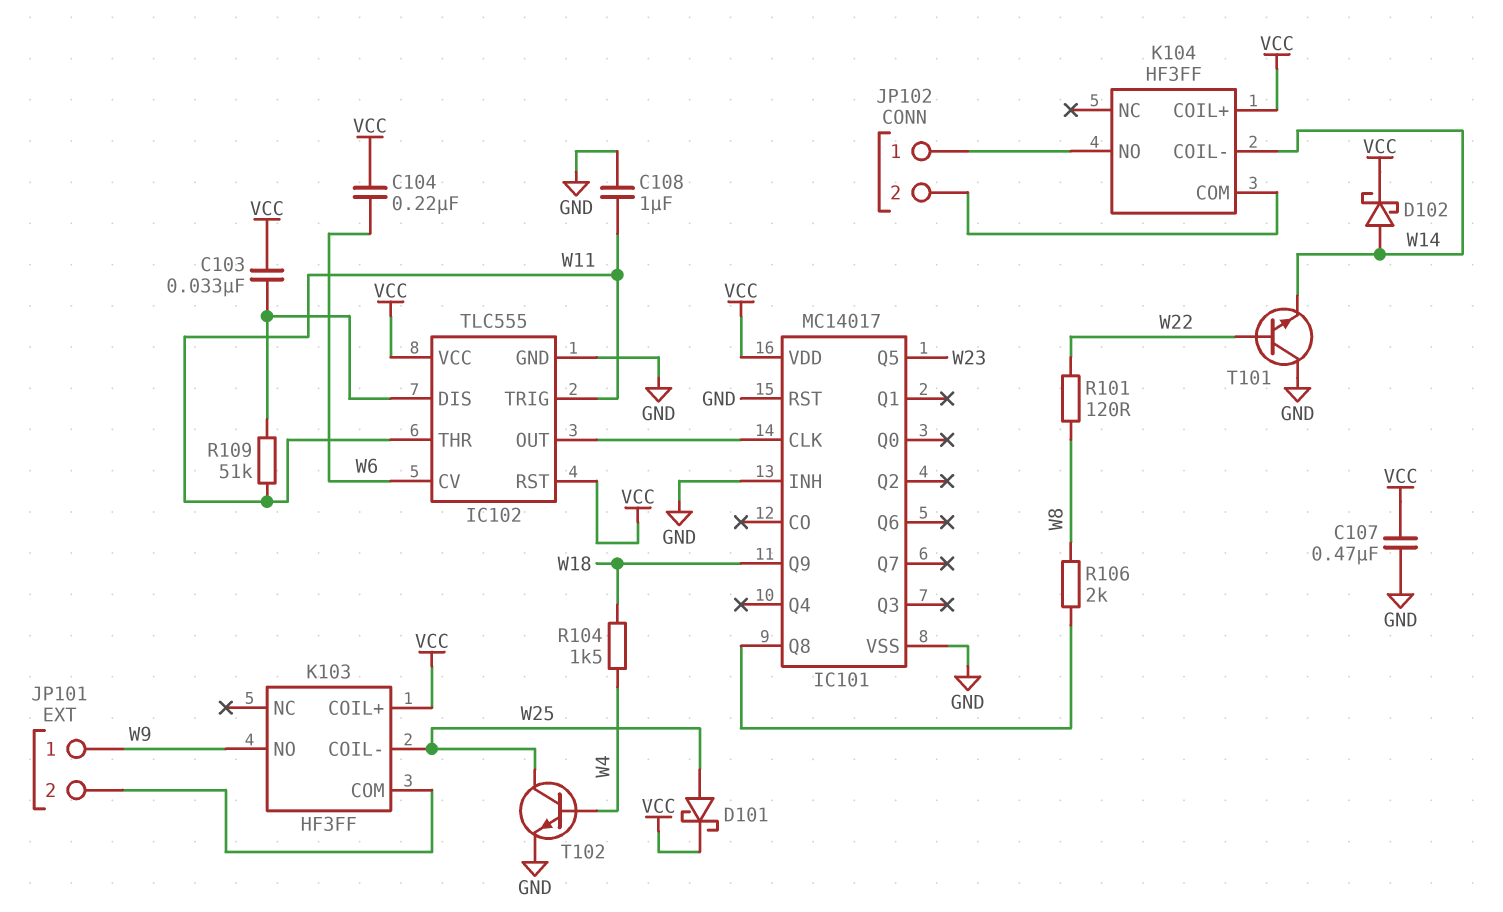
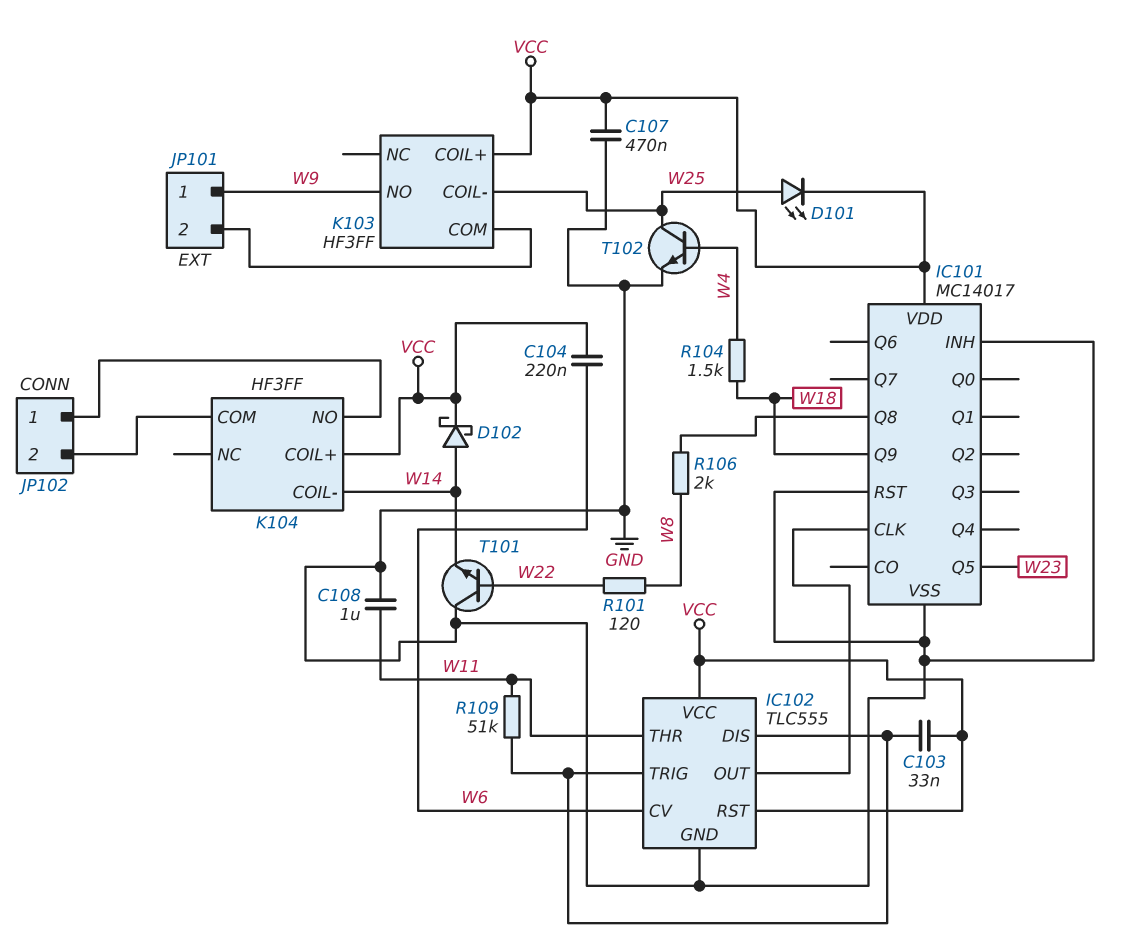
D101: schottky (A W25, K VCC) -> LED (A W25, K VCC)
IC102 pin TRIG: W11 -> IC102/DIS

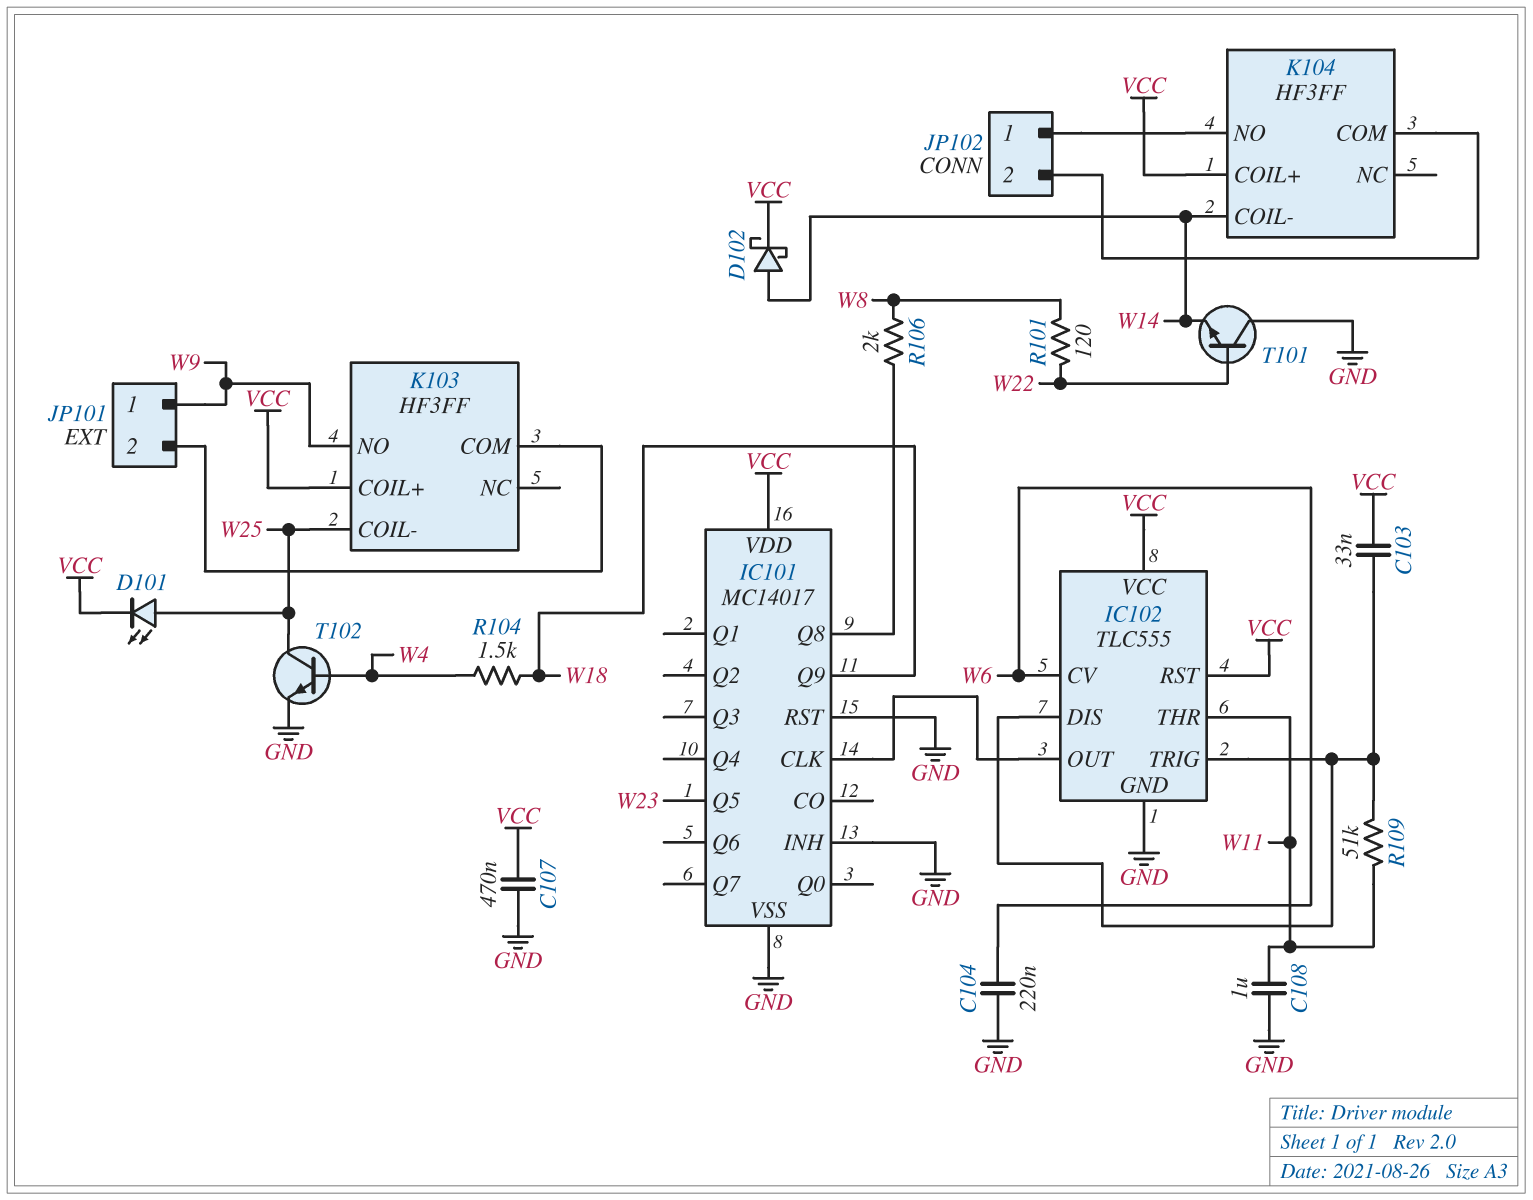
C104: 220nF (VCC, W6) -> 220nF (GND, W6)

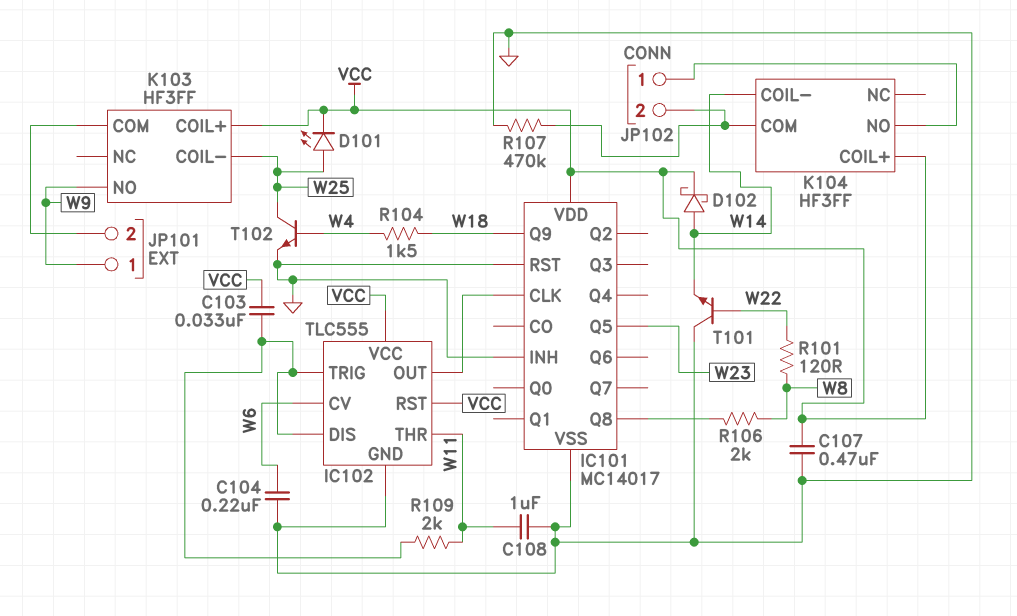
R107: none -> 470k (GND, JP102/2)
R109: 51k (IC102/DIS, W11) -> 2k (IC102/DIS, W11)

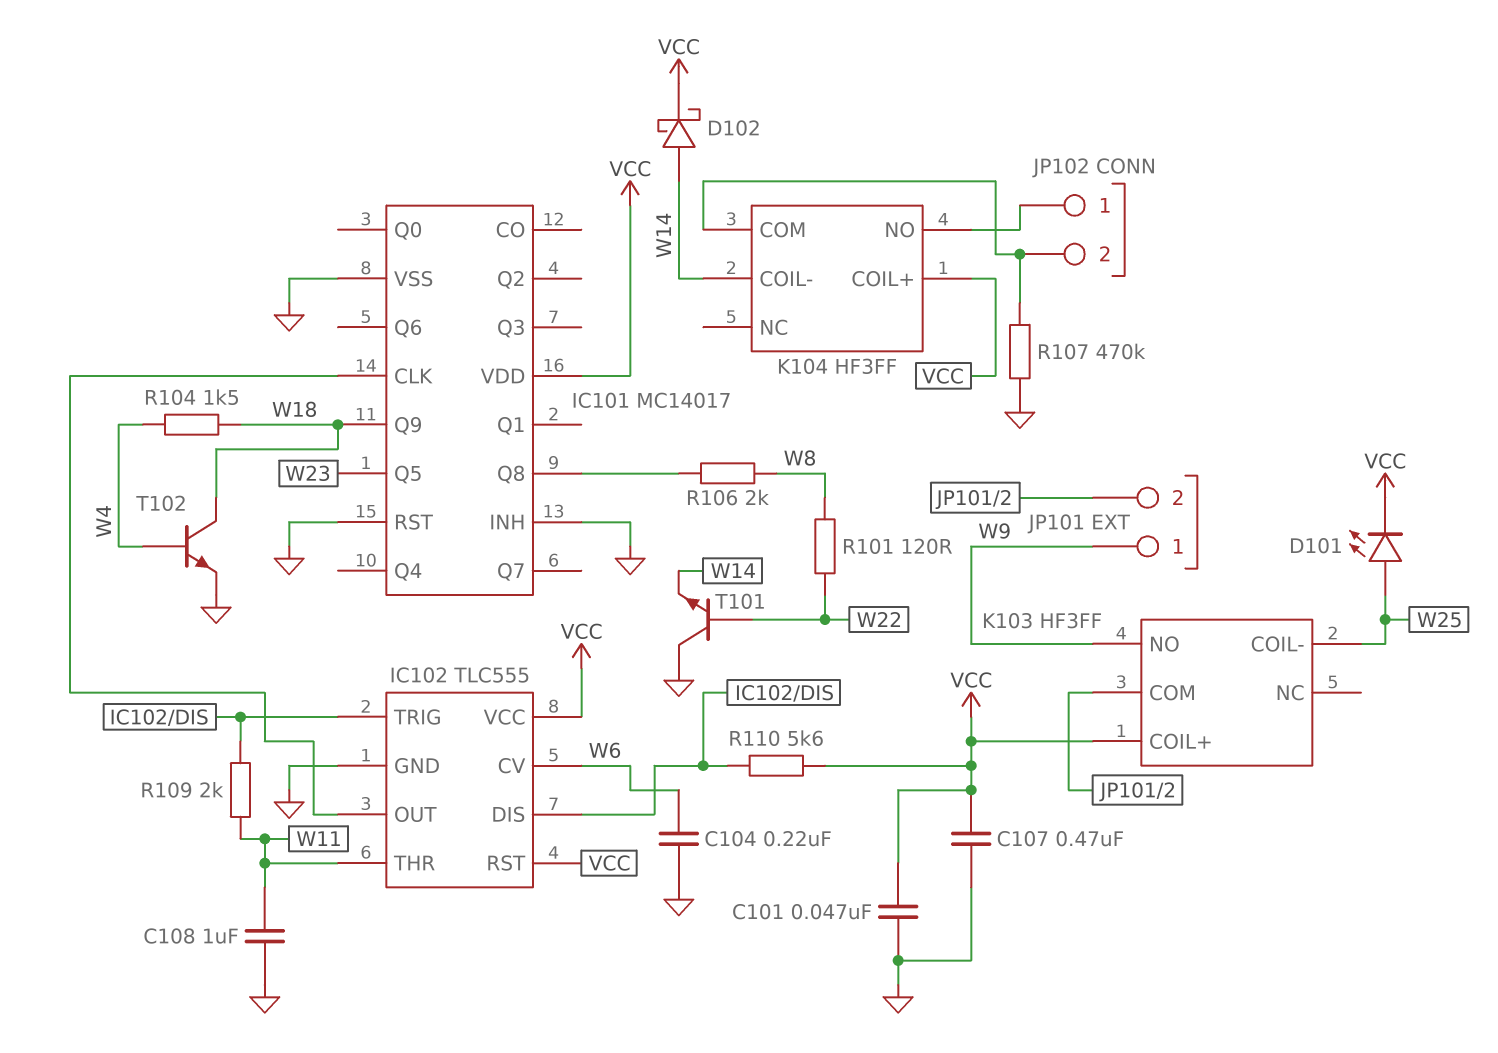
C101: none -> 47nF (GND, VCC)
C103: 33nF (IC102/DIS, VCC) -> none
R110: none -> 5.6k (IC102/DIS, VCC)
T102: NPN (B W4, C W25, E GND) -> NPN (B W4, C W18, E GND)

